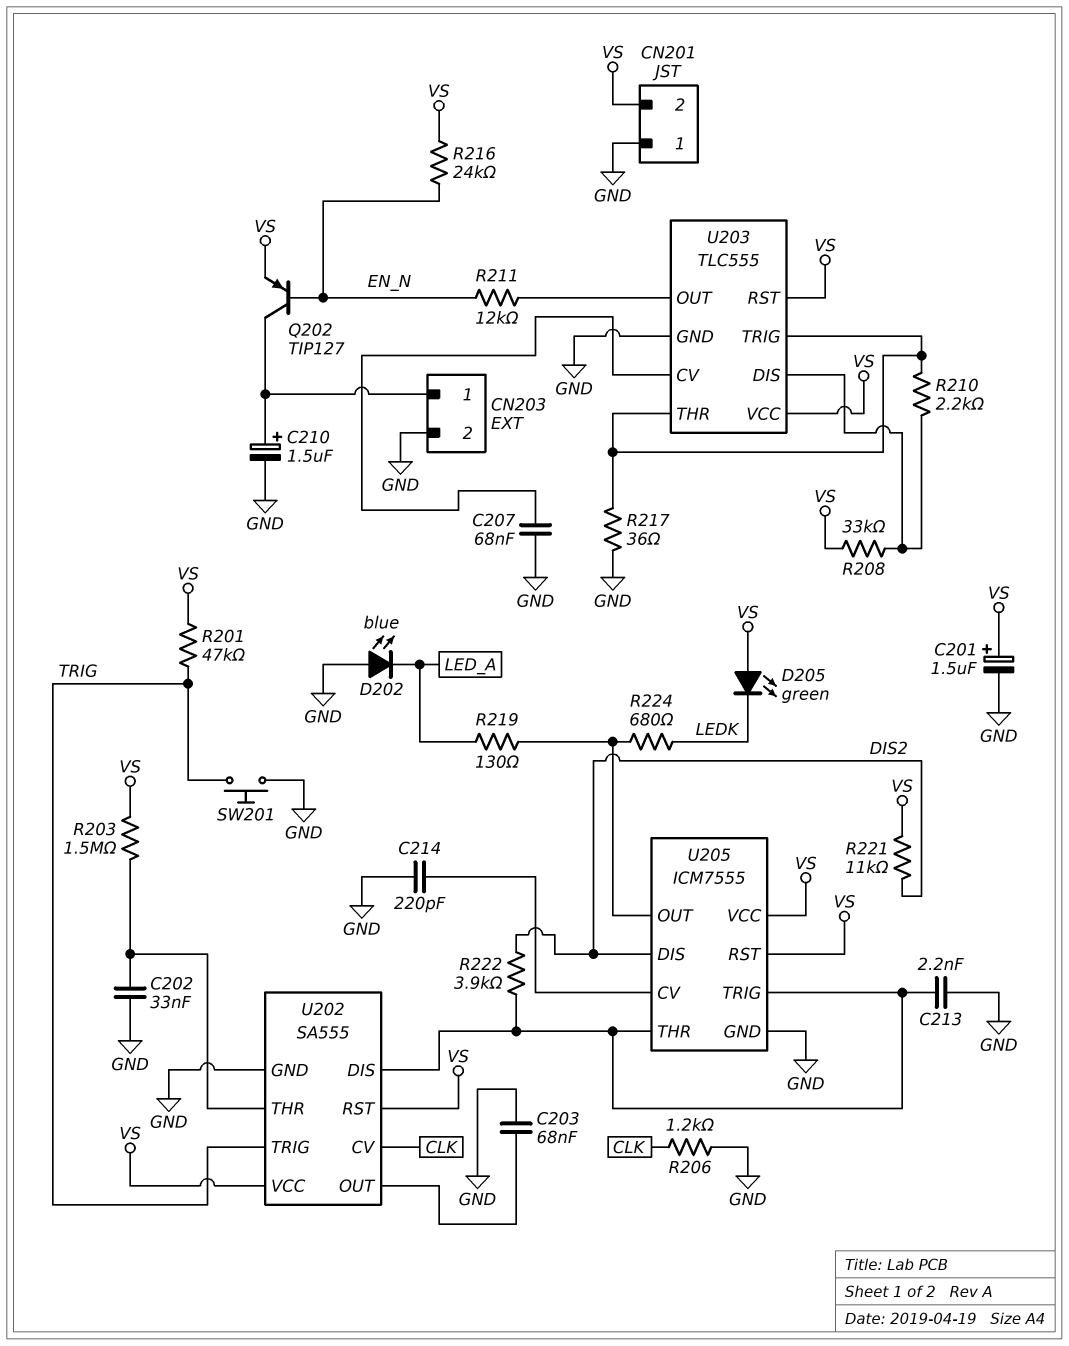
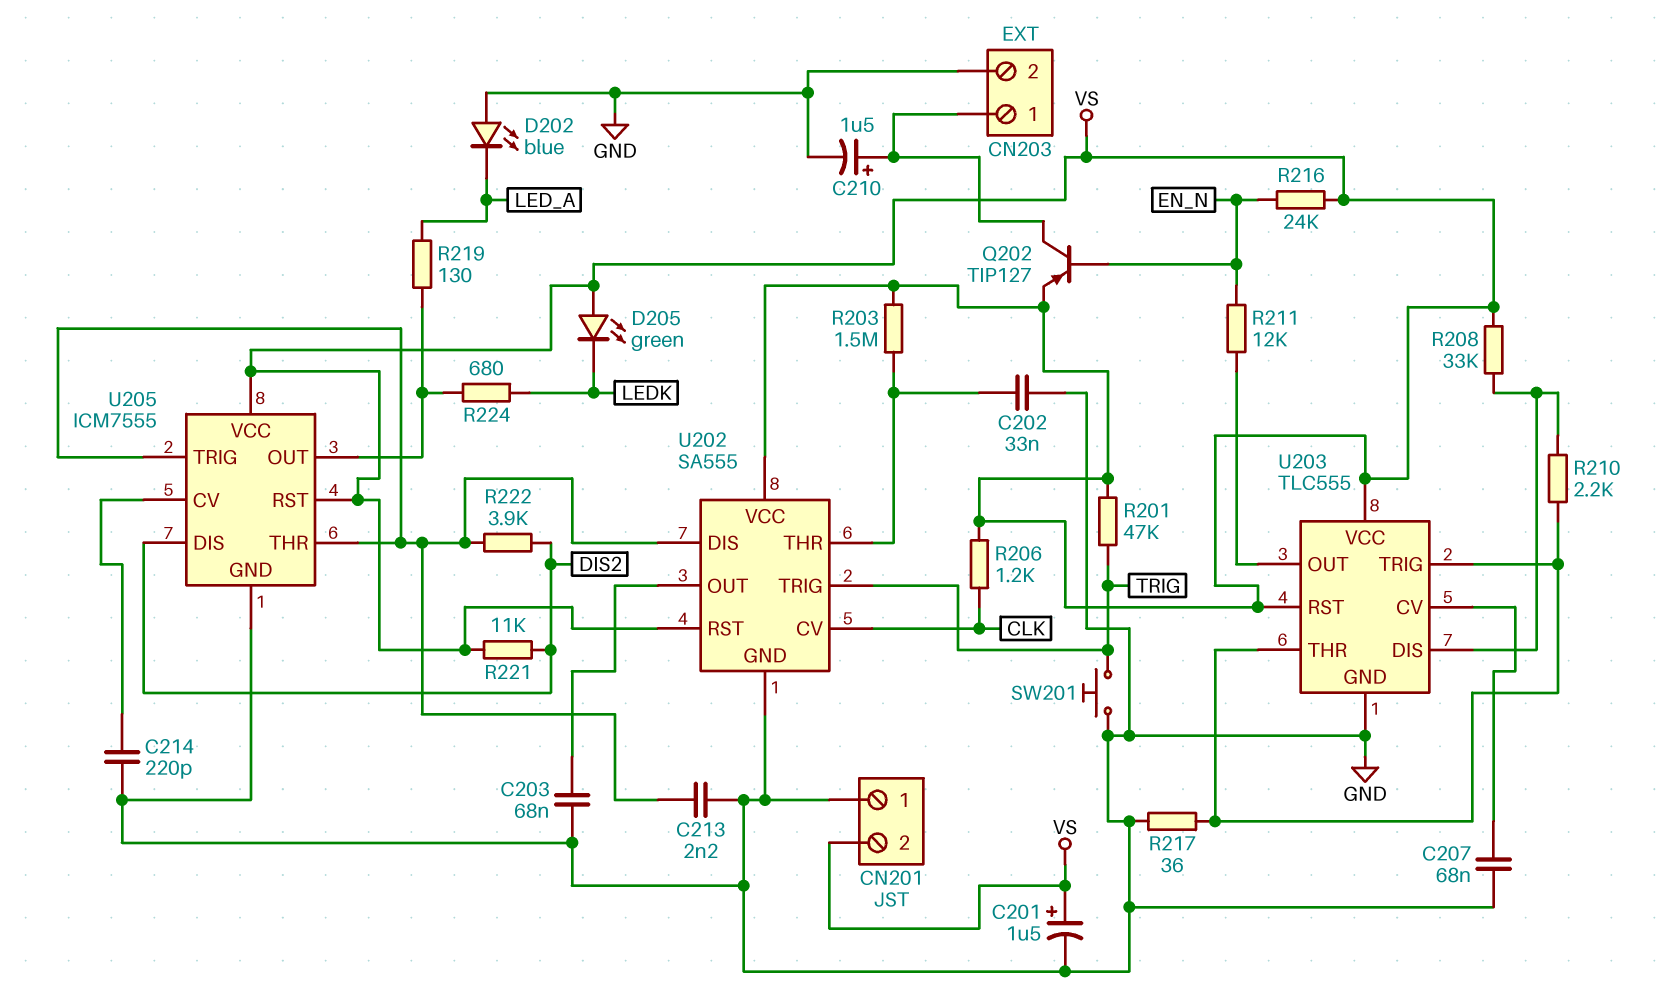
R206: 1.2k (CLK, GND) -> 1.2k (CLK, VS)

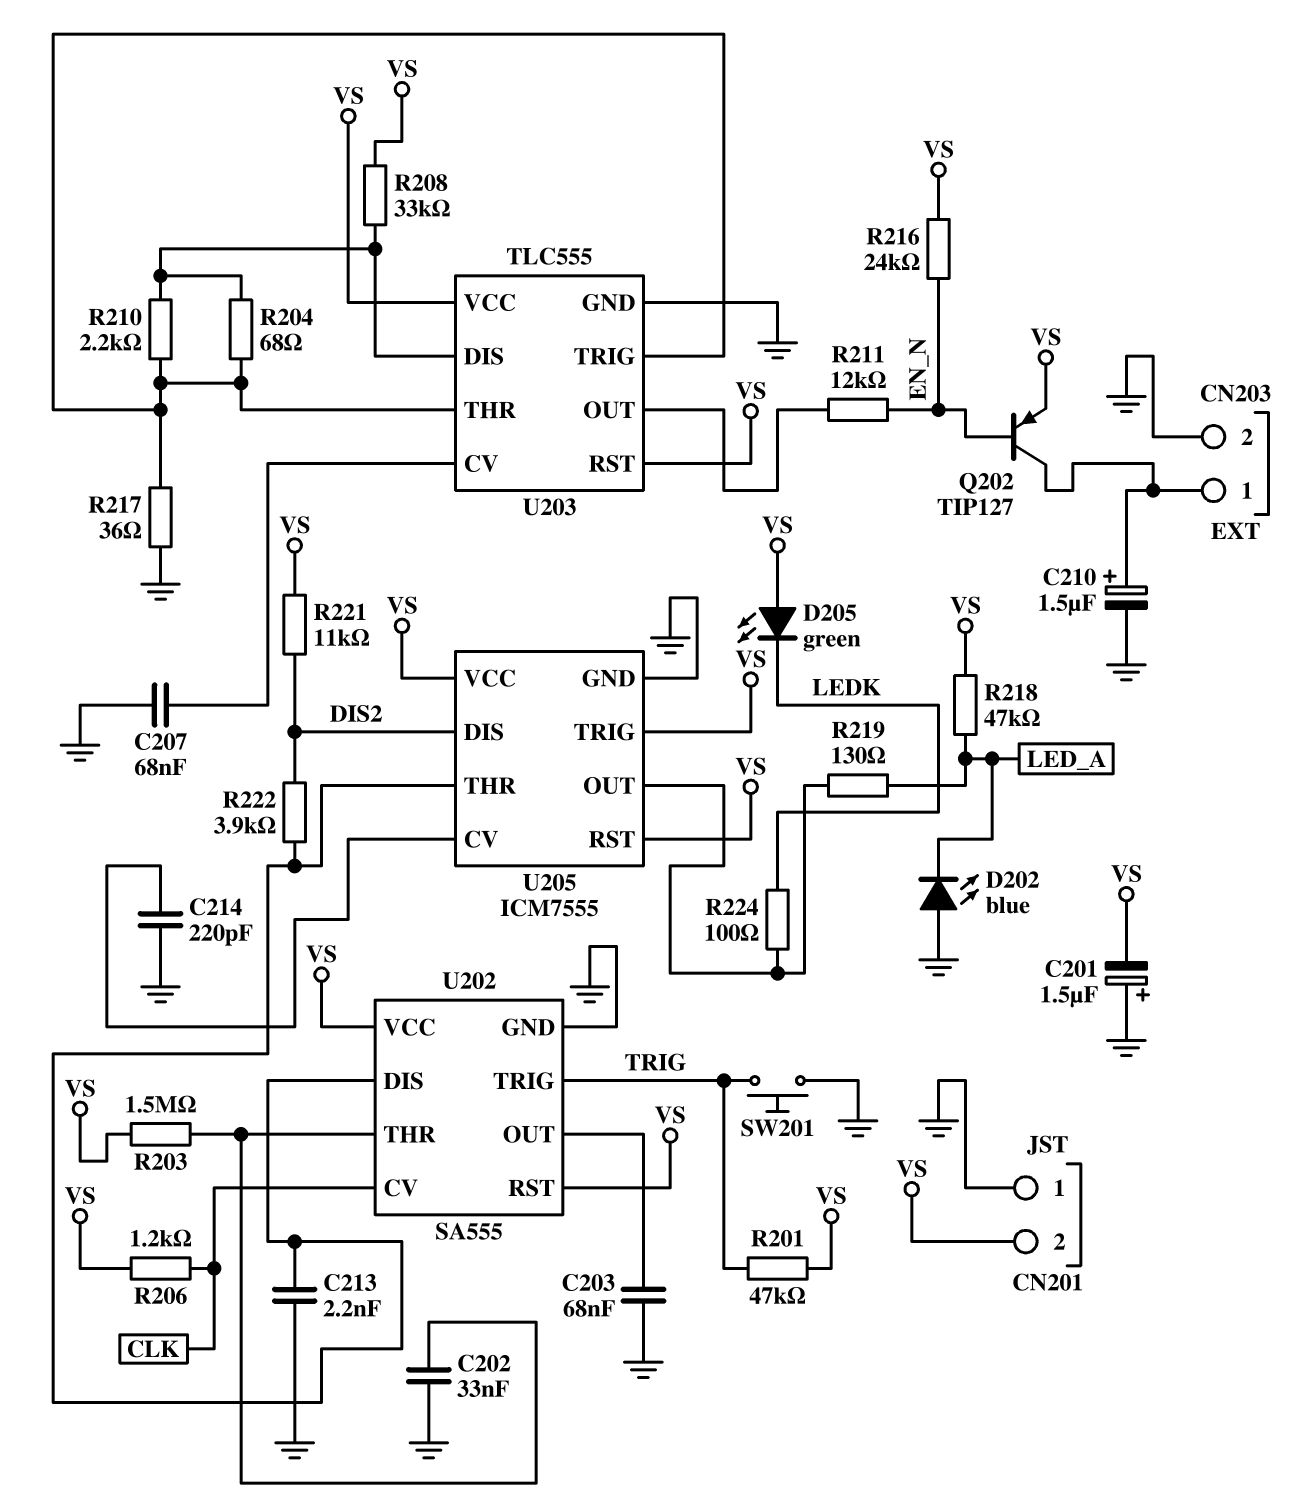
C201: 1.5uF (plus VS, minus GND) -> 1.5uF (plus GND, minus VS)
R204: none -> 68 (U203/DIS, U203/THR)
R218: none -> 47k (LED_A, VS)
R224: 680 (LEDK, U205/OUT) -> 100 (LEDK, U205/OUT)
U205 pin TRIG: U202/DIS -> VS

